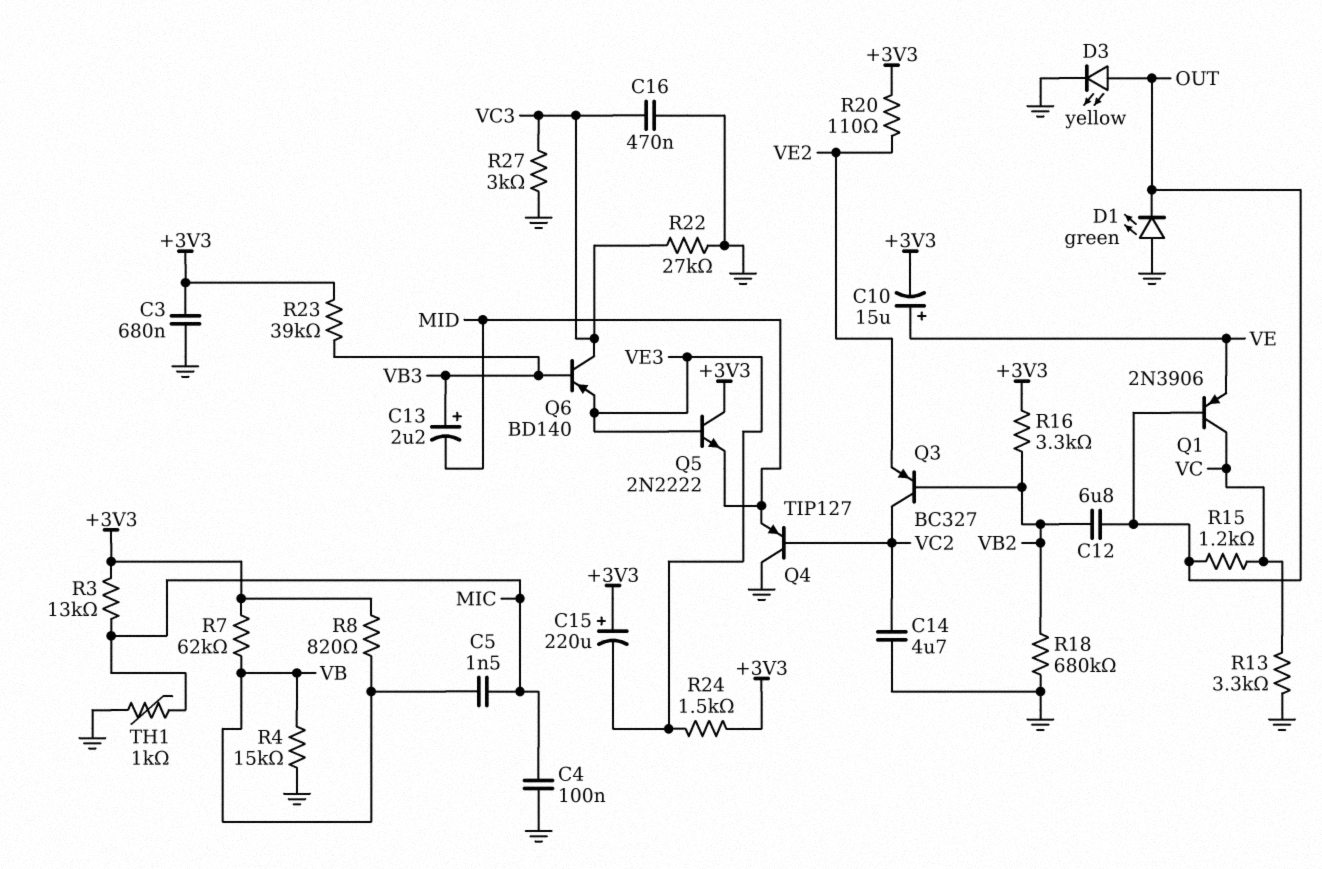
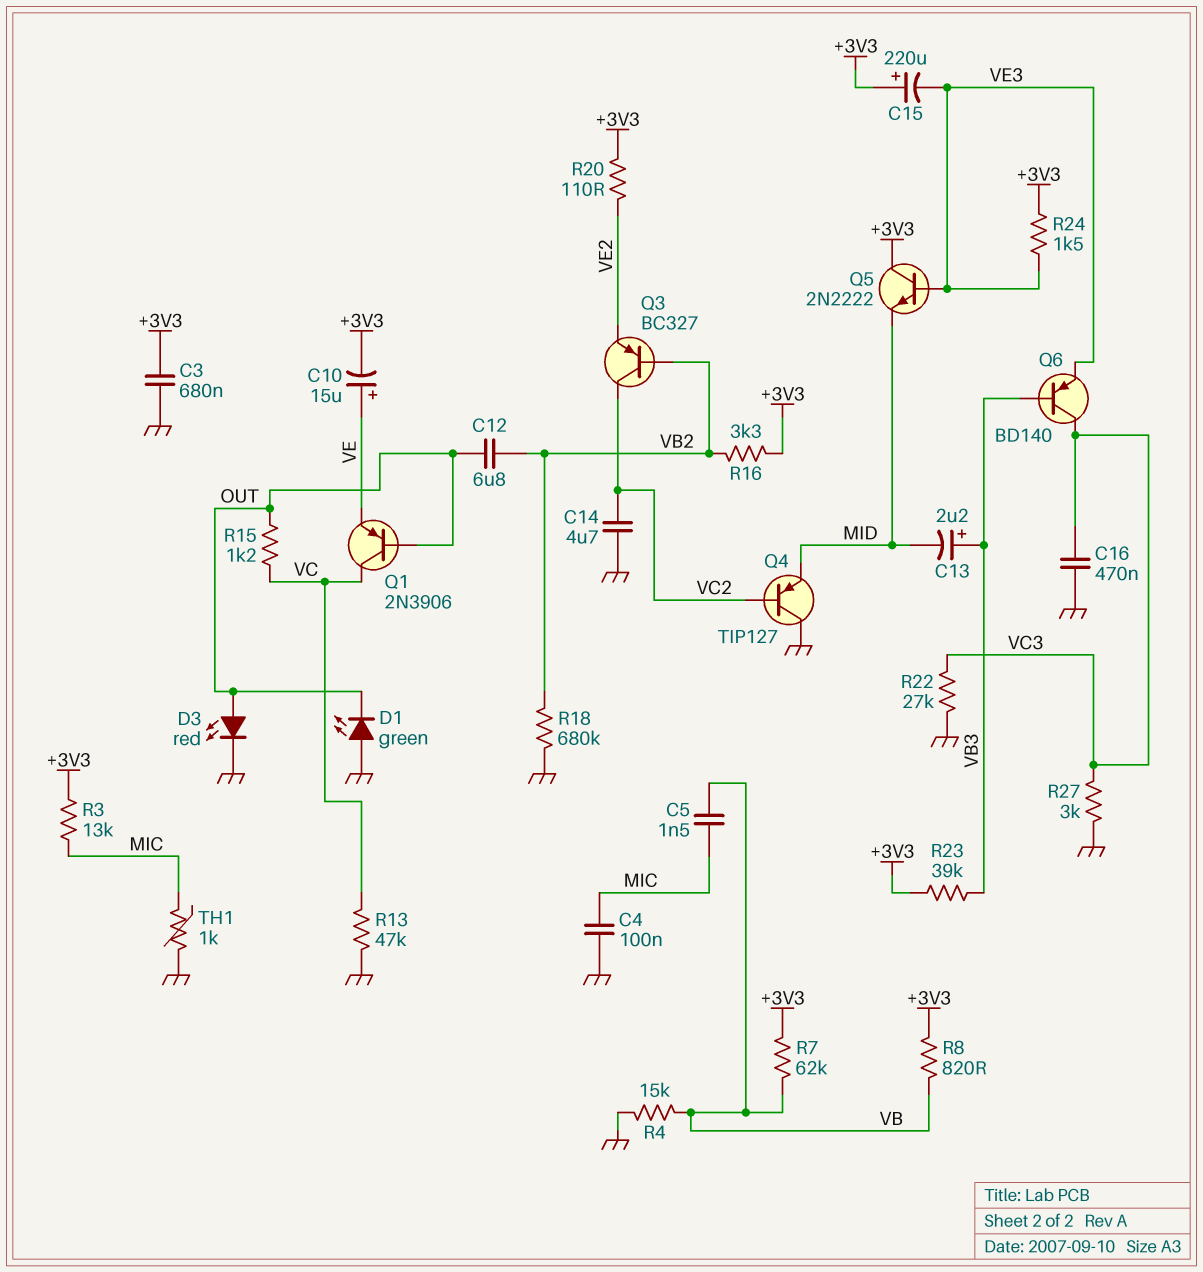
D3: LED yellow (A OUT, K GND) -> LED red (A OUT, K GND)
R13: 3.3k (GND, VC) -> 47k (GND, VC)

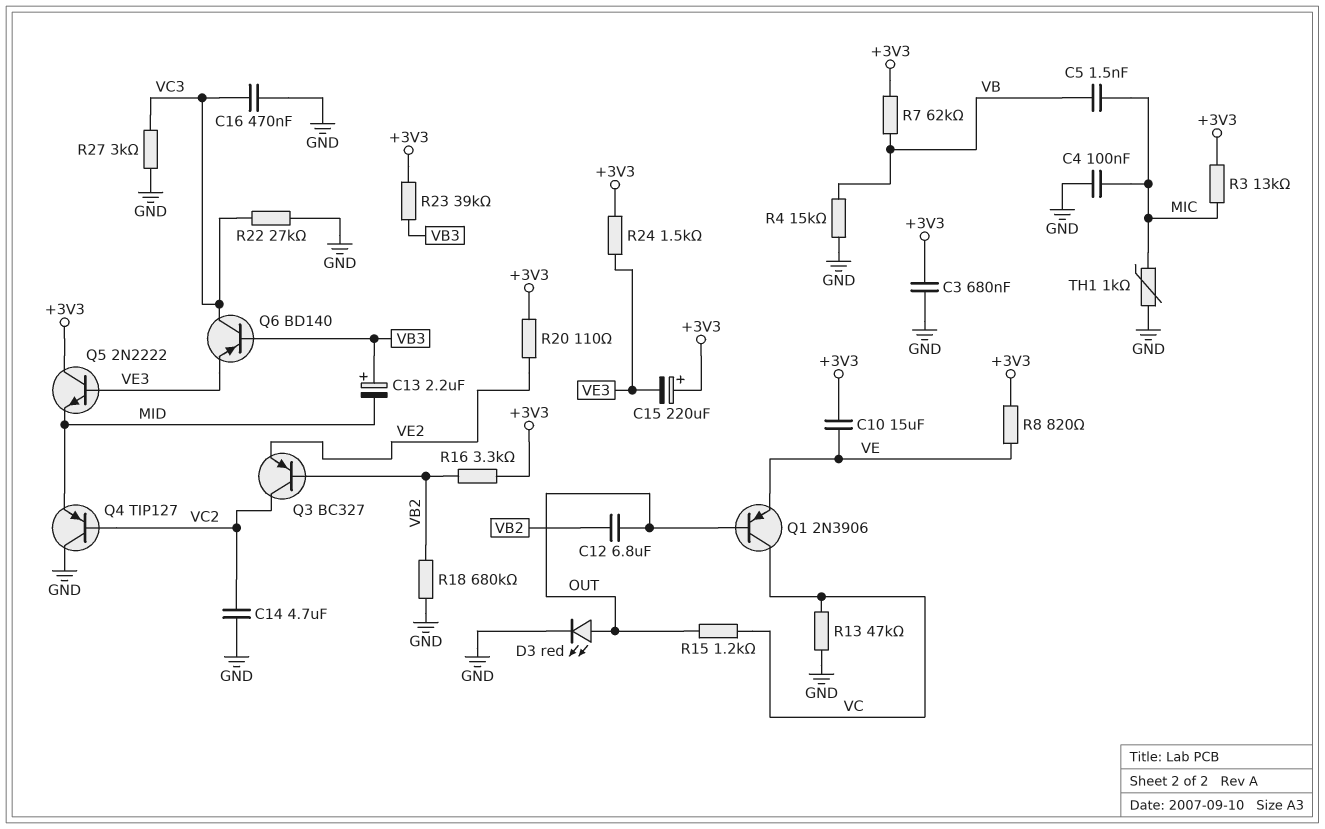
C10: 15uF (plus VE, minus +3V3) -> 15uF (+3V3, VE)
D1: LED green (A GND, K OUT) -> none
R8: 820 (+3V3, VB) -> 820 (+3V3, VE)

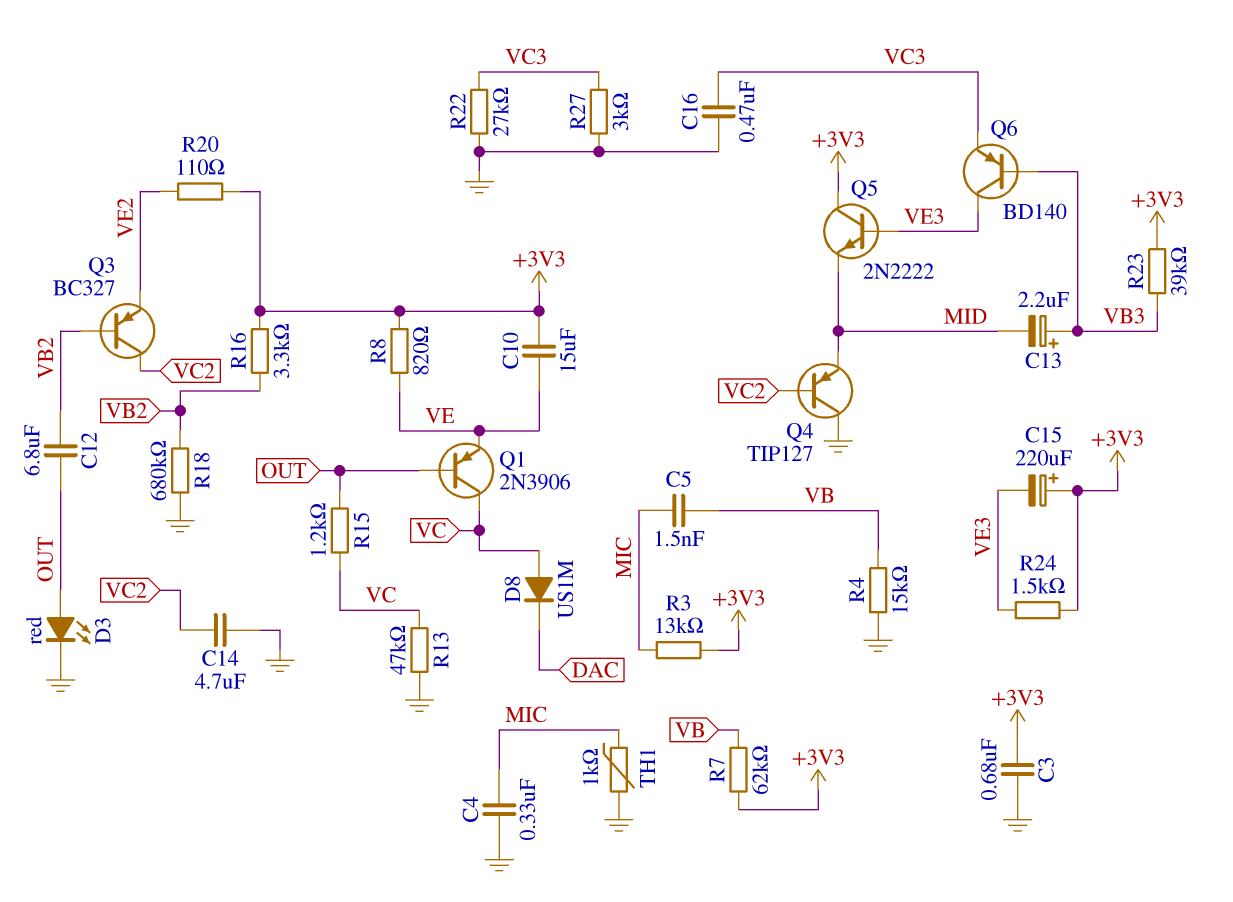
C4: 100nF (GND, MIC) -> 330nF (GND, MIC)
D8: none -> diode US1M (A VC, K DAC)
Q6: PNP BD140 (B VB3, C VC3, E VE3) -> PNP BD140 (B VB3, C VE3, E VC3)

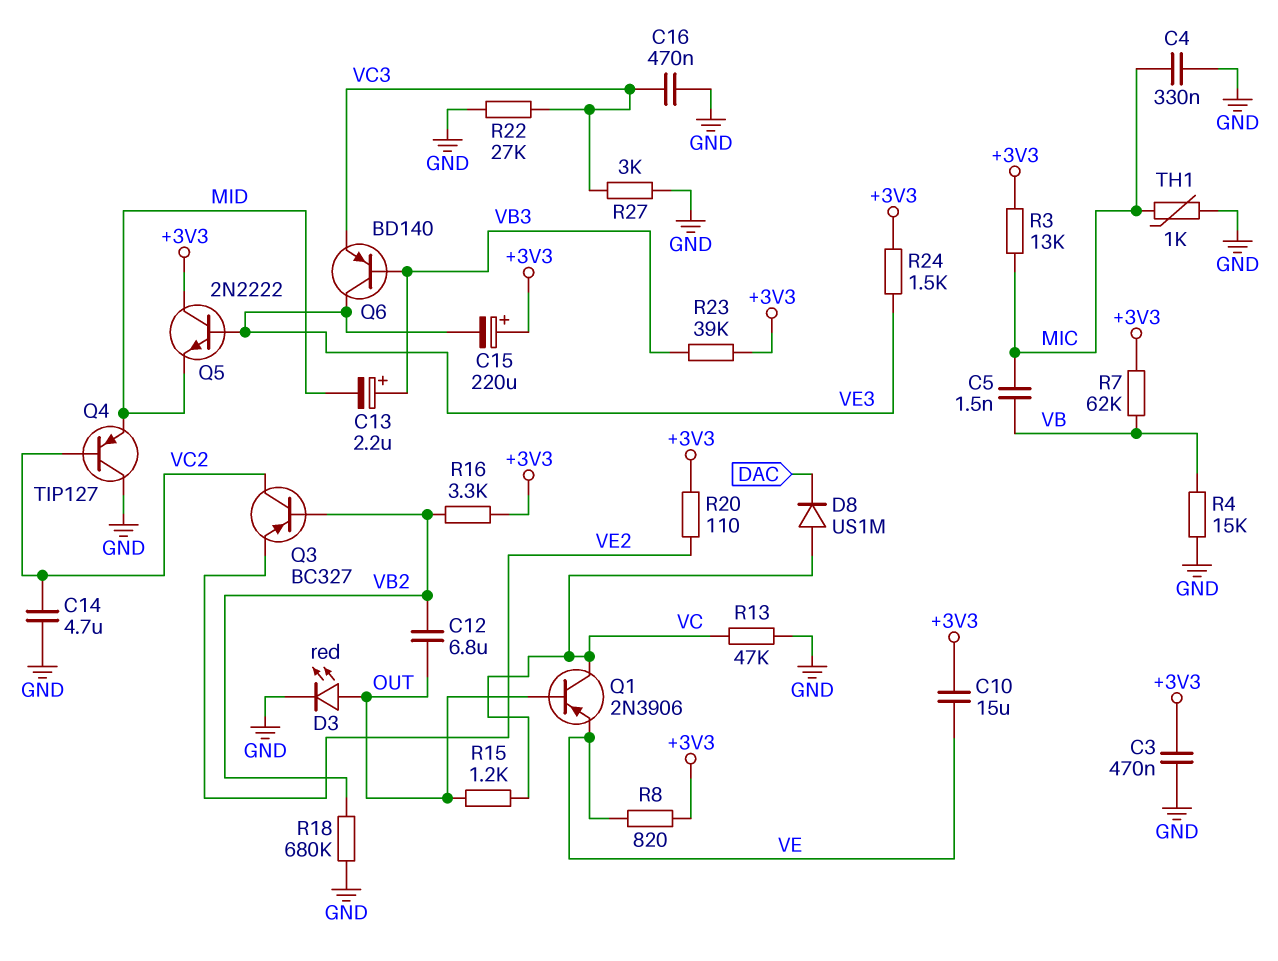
C3: 680nF (+3V3, GND) -> 470nF (+3V3, GND)

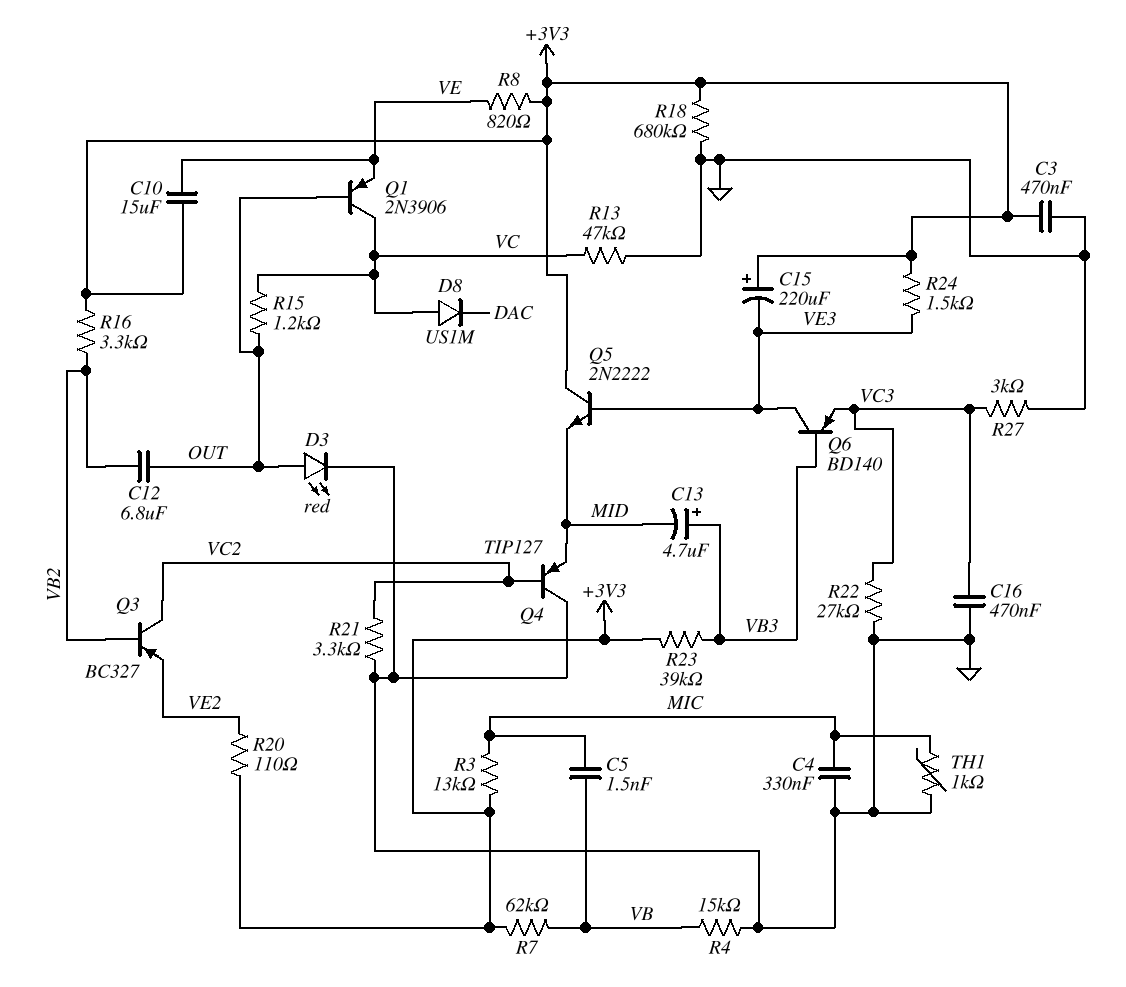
C13: 2.2uF (plus VB3, minus MID) -> 4.7uF (plus VB3, minus MID)
C14: 4.7uF (GND, VC2) -> none
R18: 680k (GND, VB2) -> 680k (+3V3, GND)
R21: none -> 3.3k (GND, VC2)

